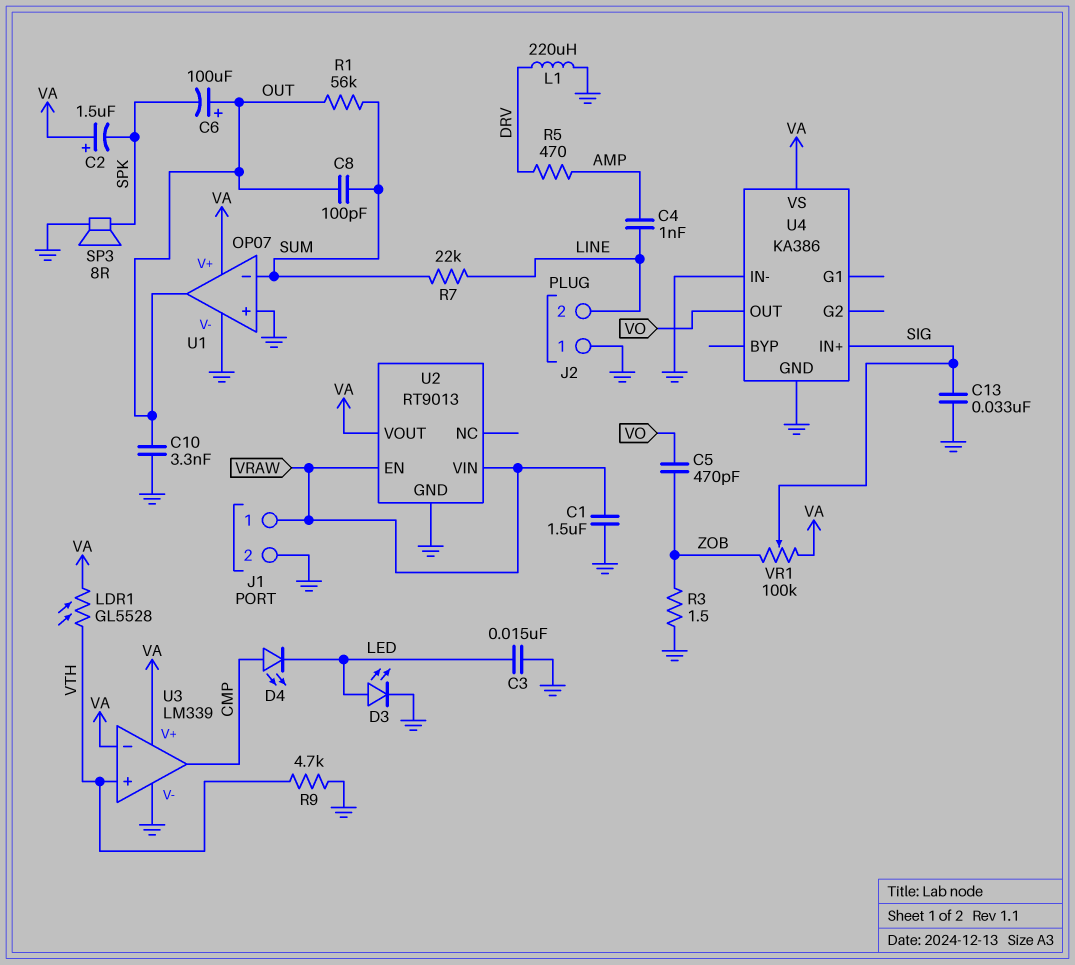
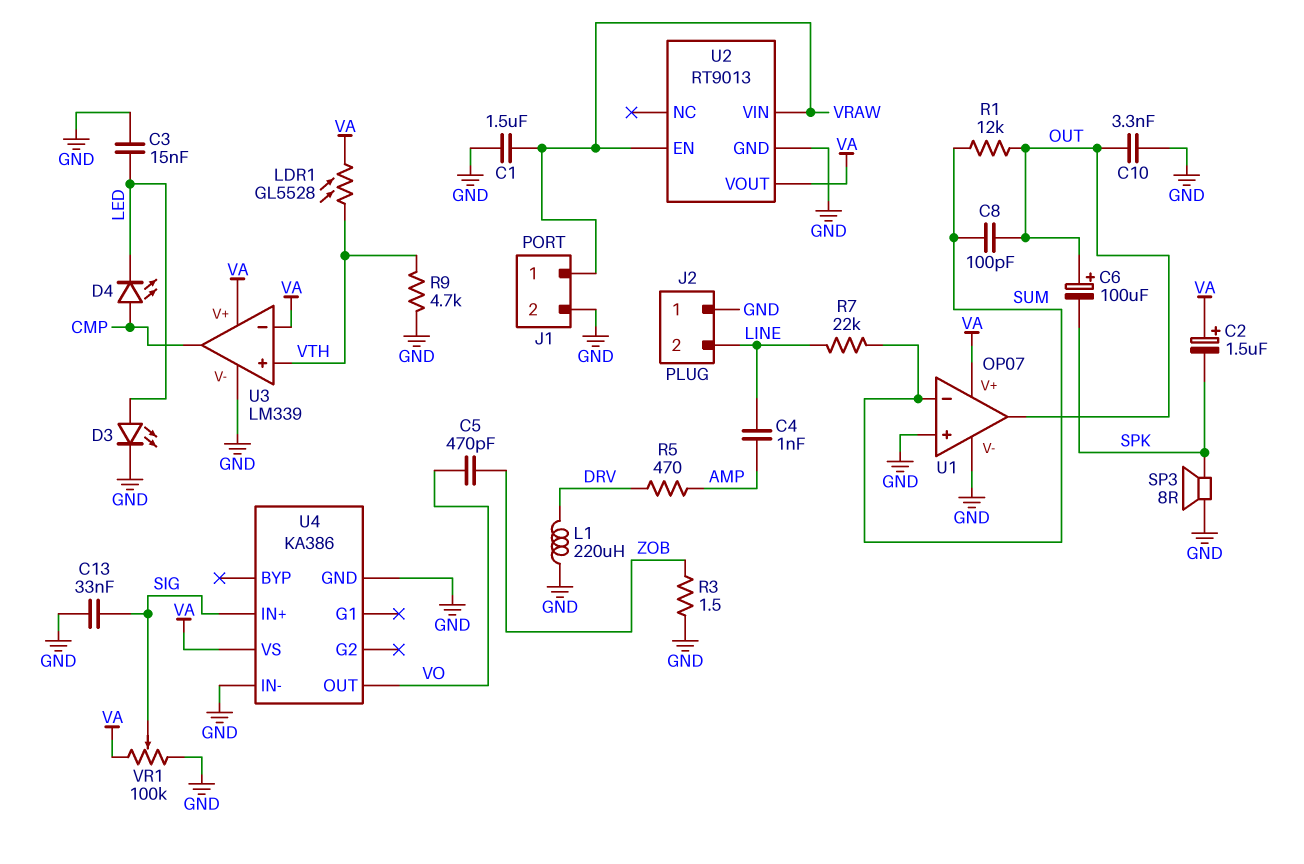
R1: 56k (OUT, SUM) -> 12k (OUT, SUM)
VR1: 100k (VA, ZOB, wiper SIG) -> 100k (GND, VA, wiper SIG)

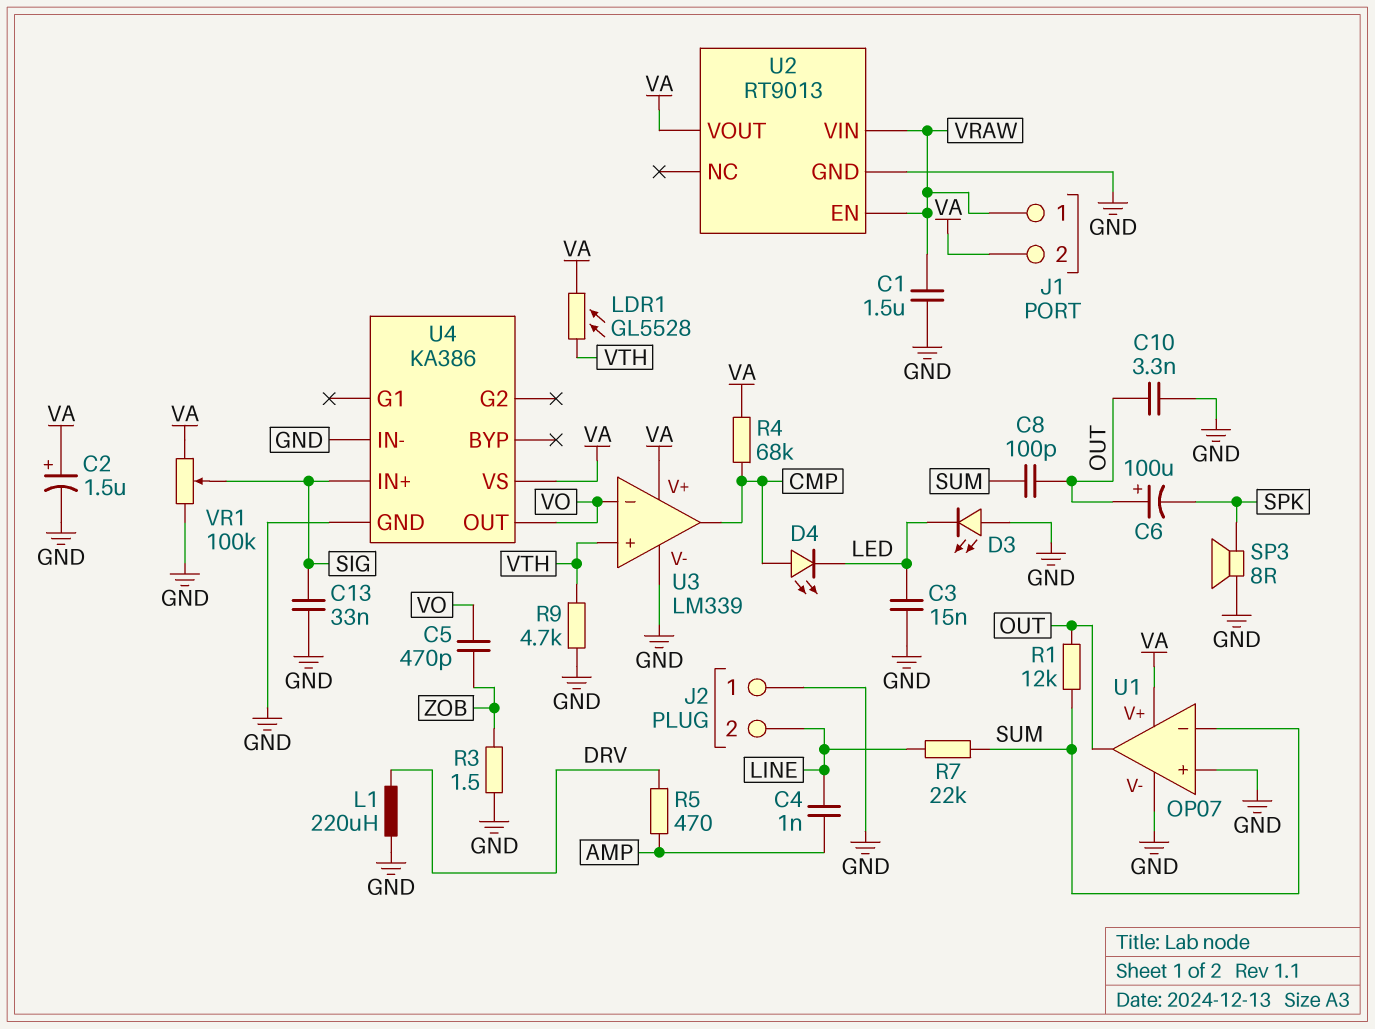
C2: 1.5uF (plus VA, minus SPK) -> 1.5uF (plus VA, minus GND)
D3: LED (A LED, K GND) -> LED (A GND, K LED)
J1 pin 2: GND -> VA
R4: none -> 68k (CMP, VA)
U3 pin in-: VA -> VO

